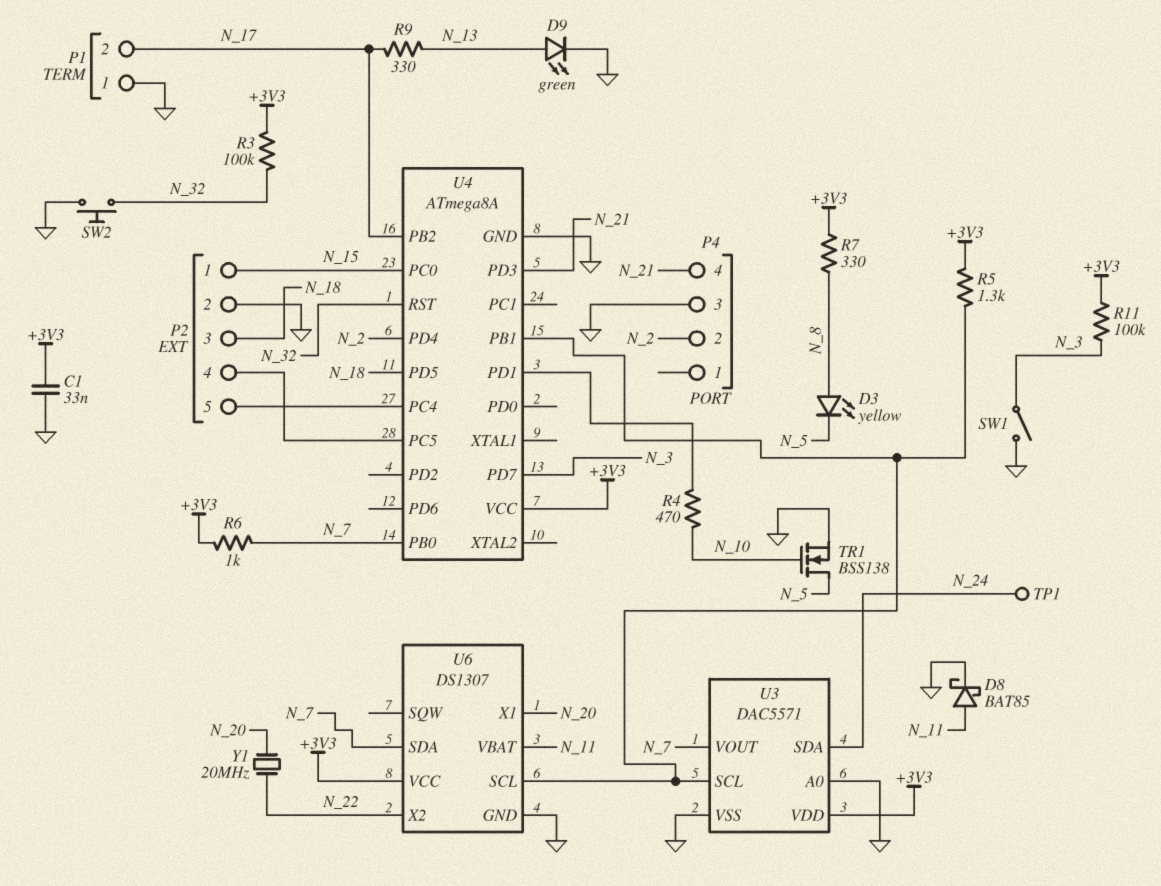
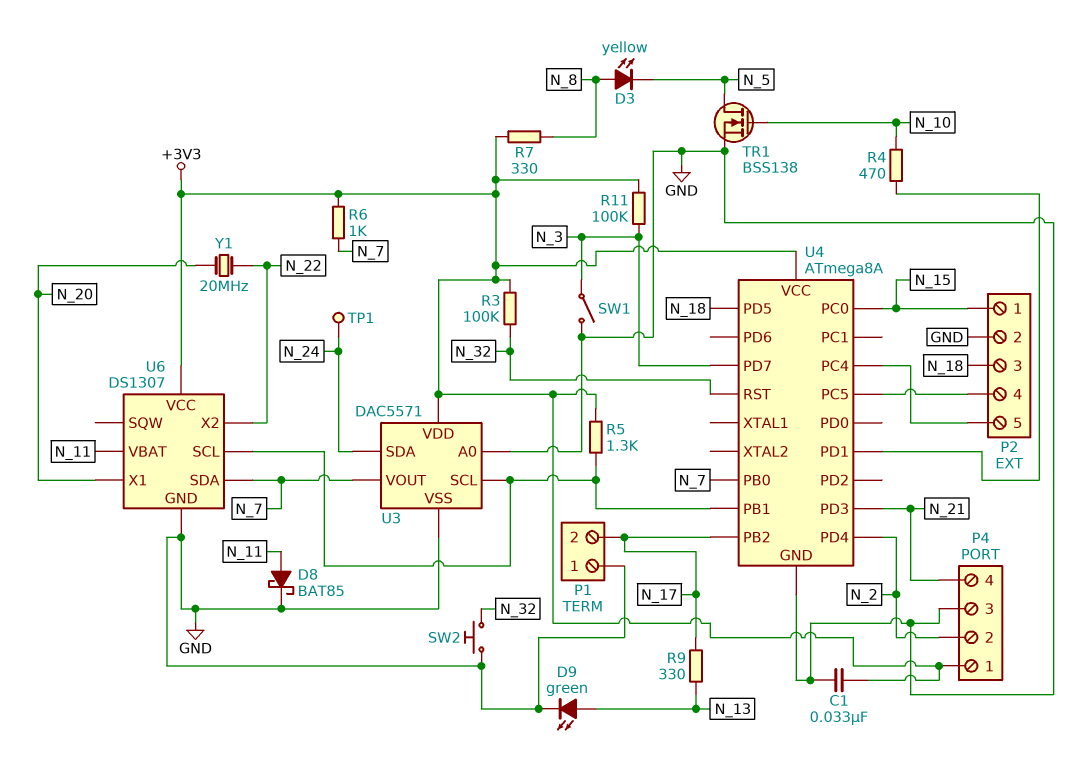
P4 pin 1: none -> +3V3

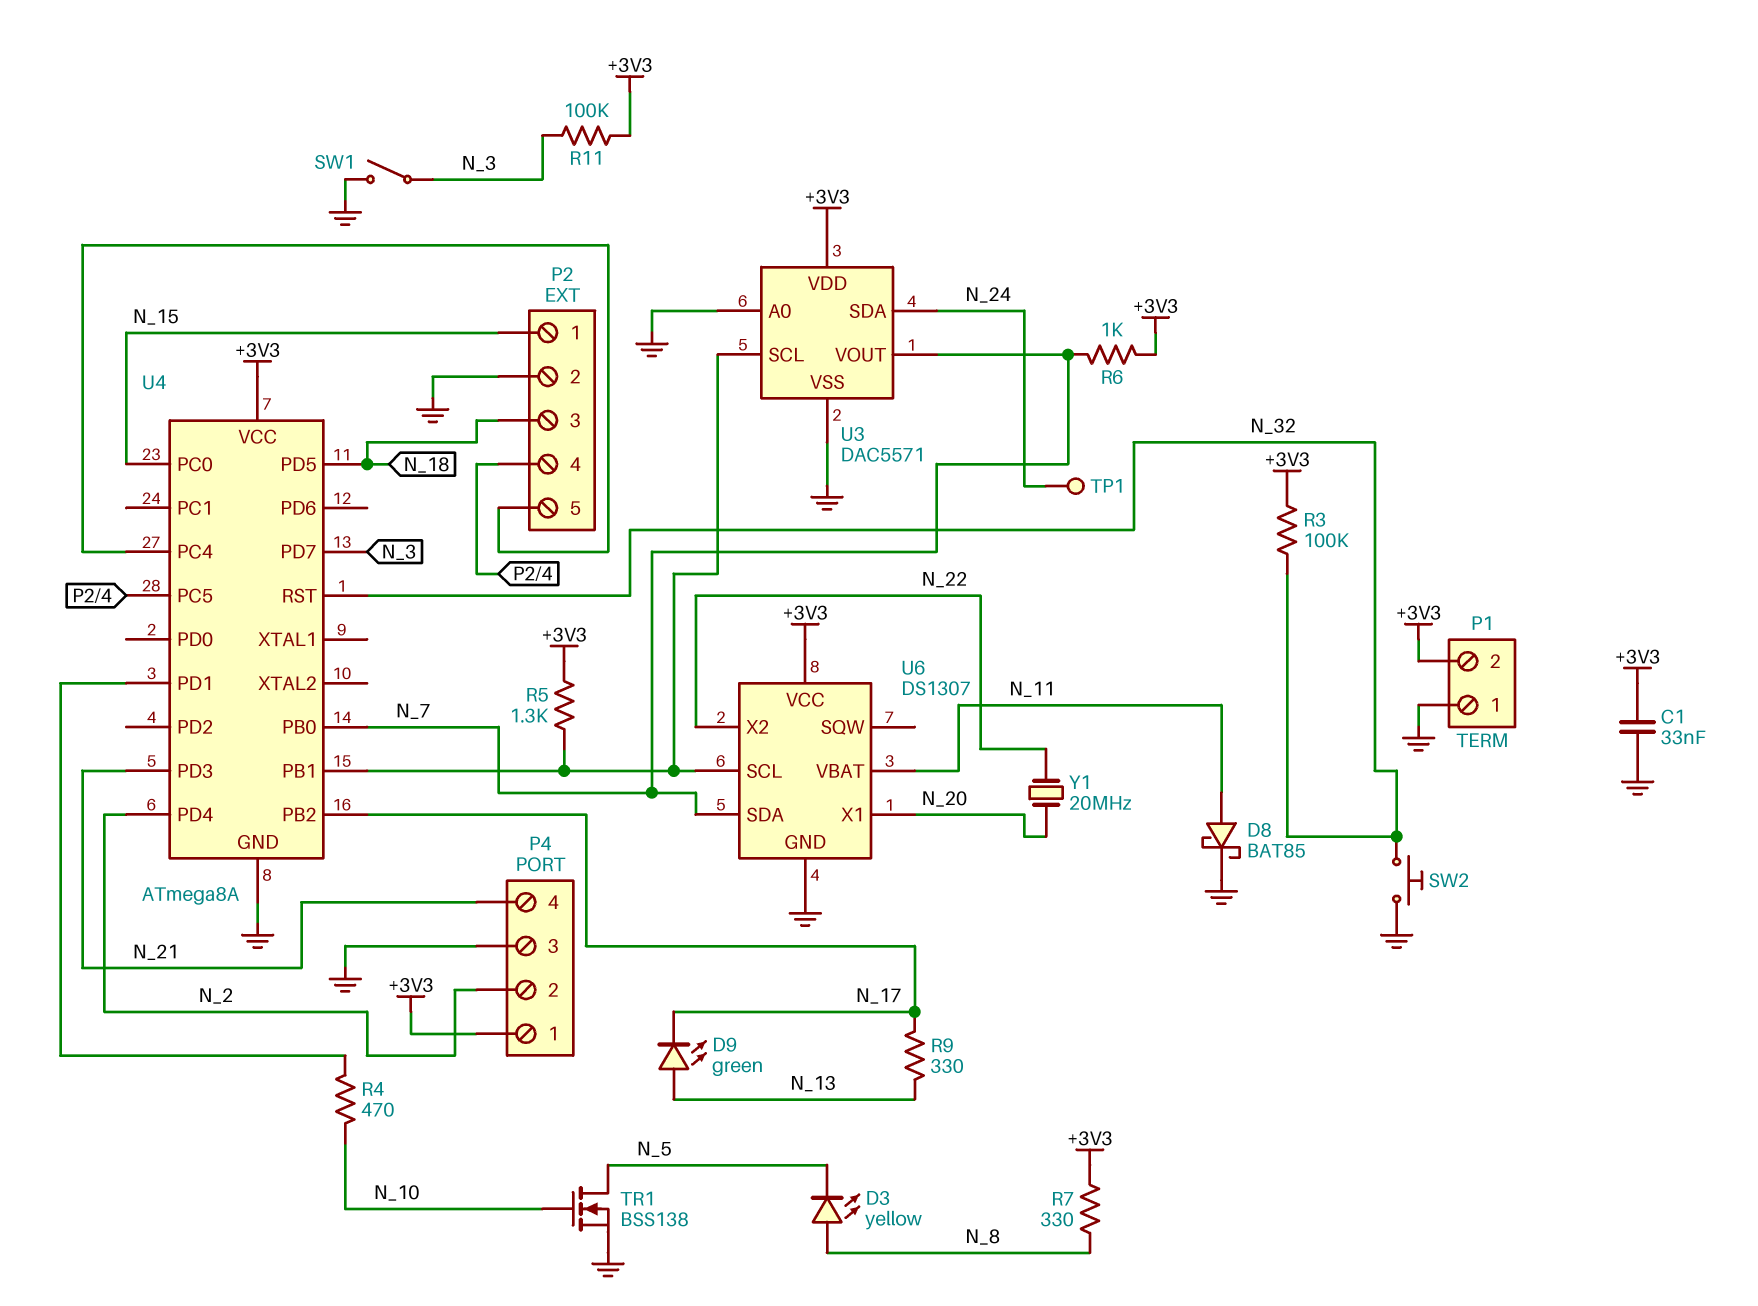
D9: LED green (A N_13, K GND) -> LED green (A N_13, K N_17)
P1 pin 2: N_17 -> +3V3

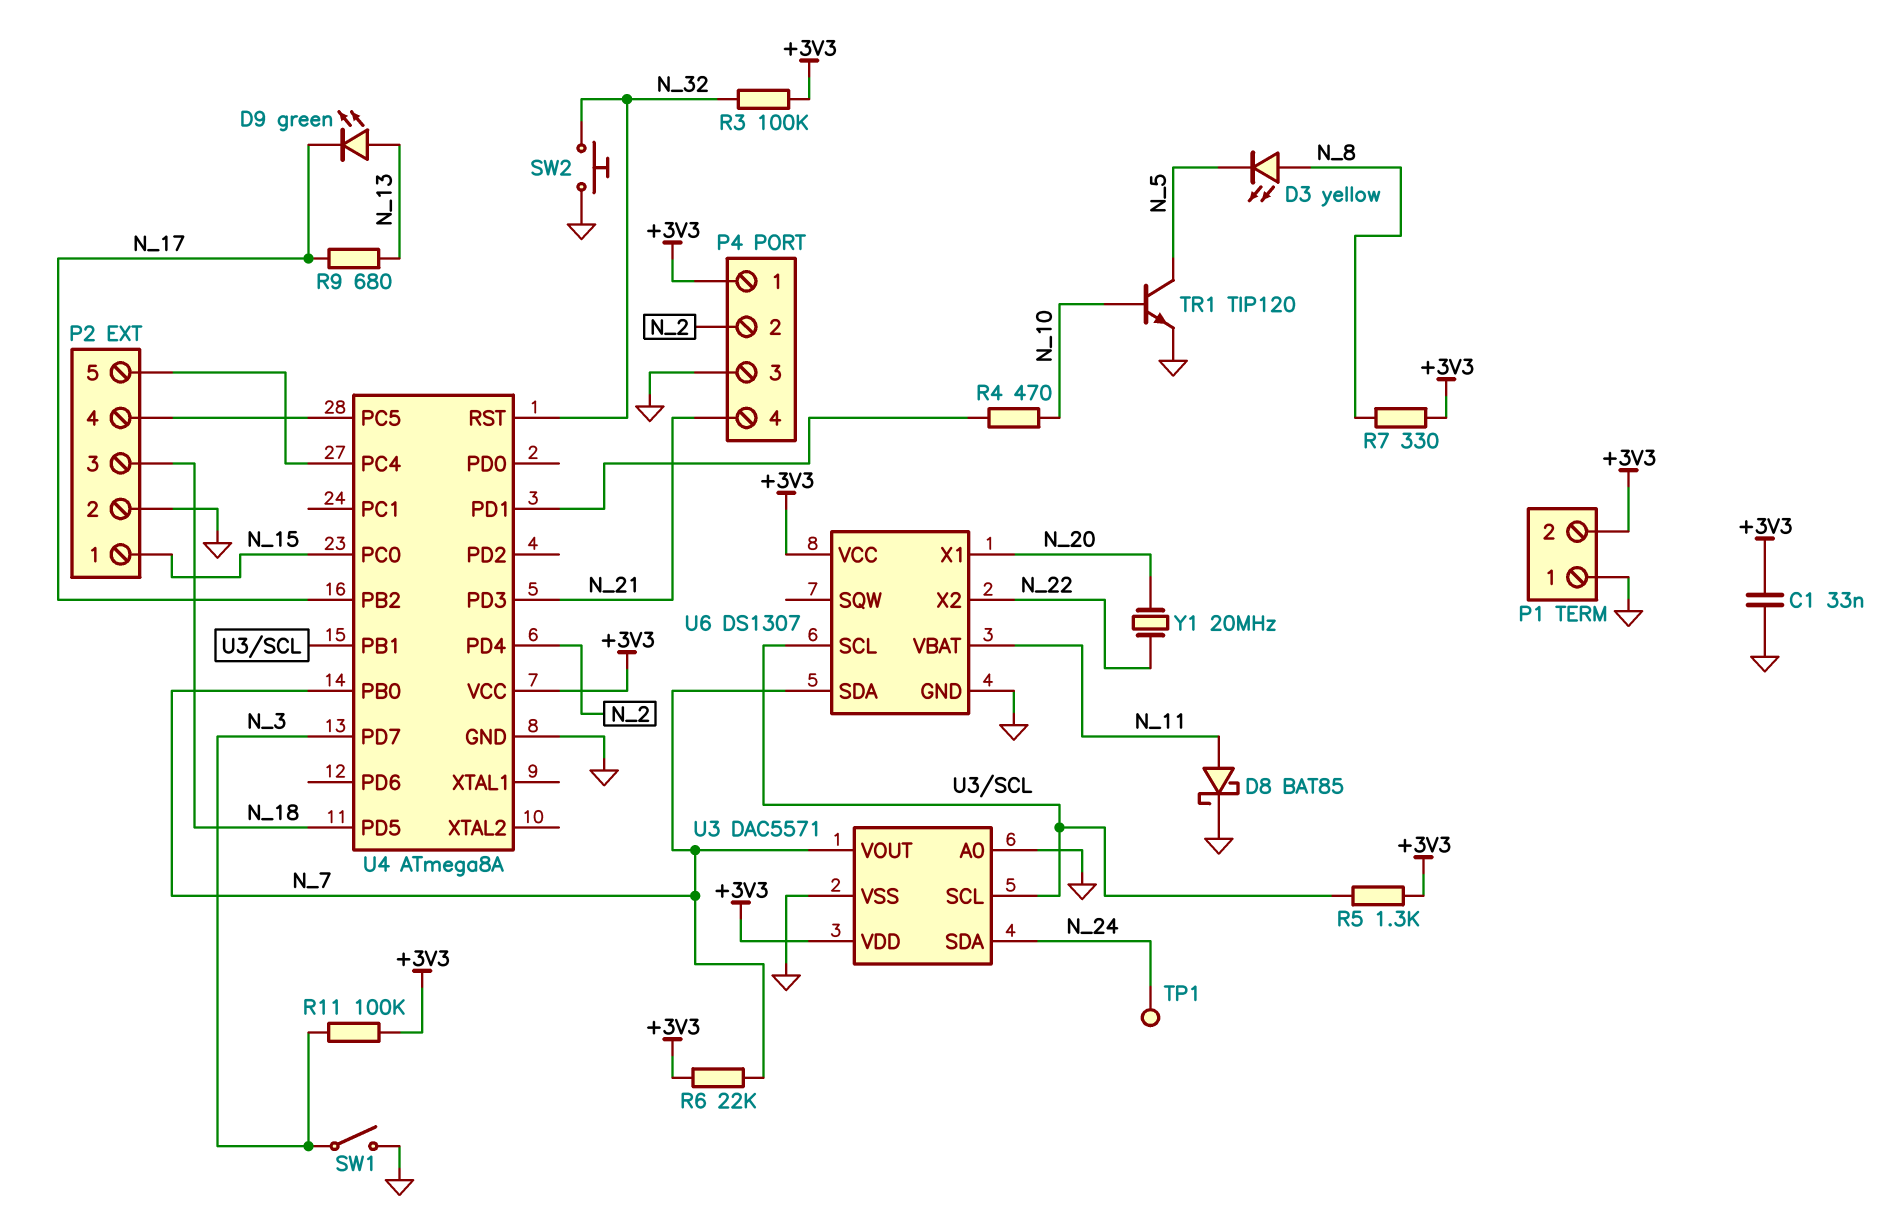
R6: 1k (+3V3, N_7) -> 22k (+3V3, N_7)
R9: 330 (N_13, N_17) -> 680 (N_13, N_17)
TR1: NMOS BSS138 (G N_10, D N_5, S GND) -> NPN TIP120 (B N_10, C N_5, E GND)

